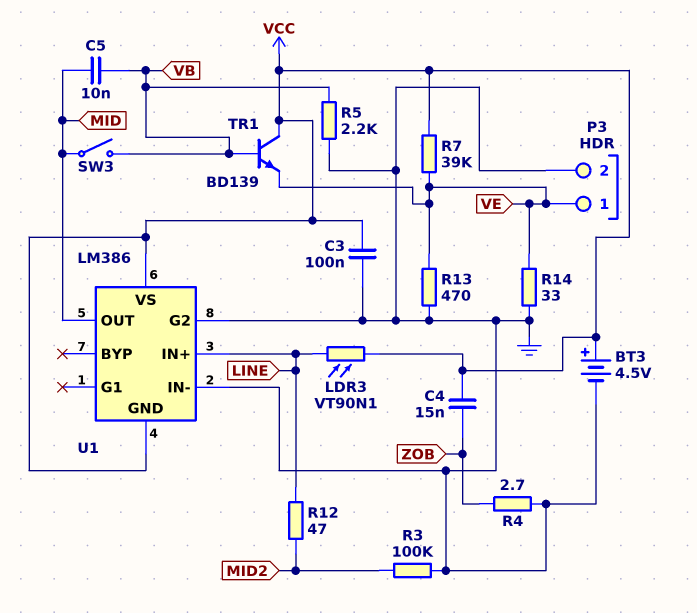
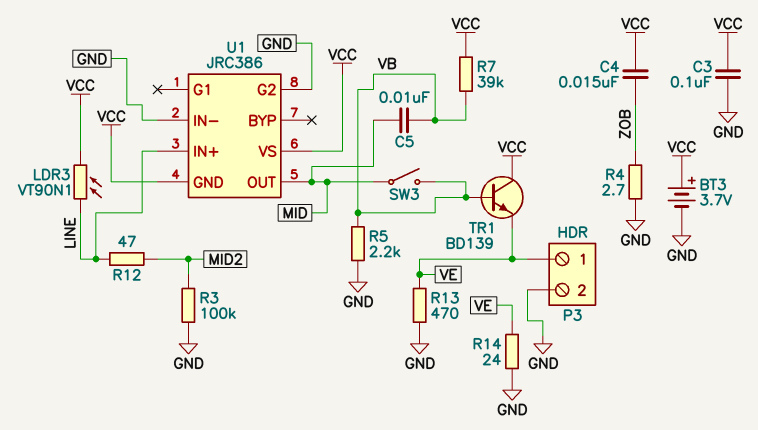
BT3: 4.5V (plus VCC, minus GND) -> 3.7V (plus VCC, minus GND)
R7: 39k (VCC, VE) -> 39k (VB, VCC)
R14: 33 (GND, VE) -> 24 (GND, VE)
U1: LM386 -> JRC386

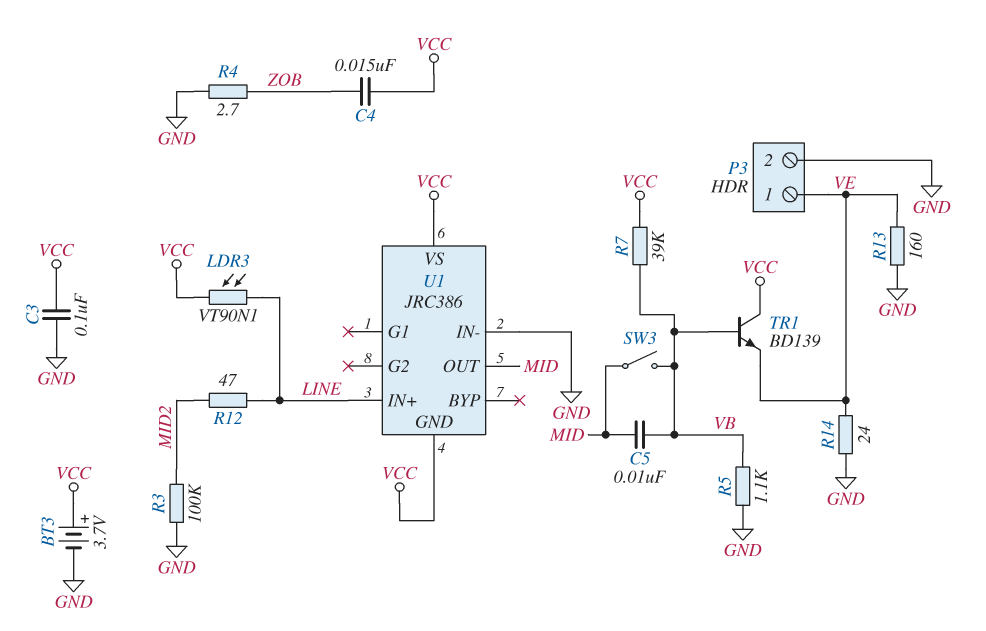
R5: 2.2k (GND, VB) -> 1.1k (GND, VB)
R13: 470 (GND, VE) -> 160 (GND, VE)
U1 pin G2: GND -> none

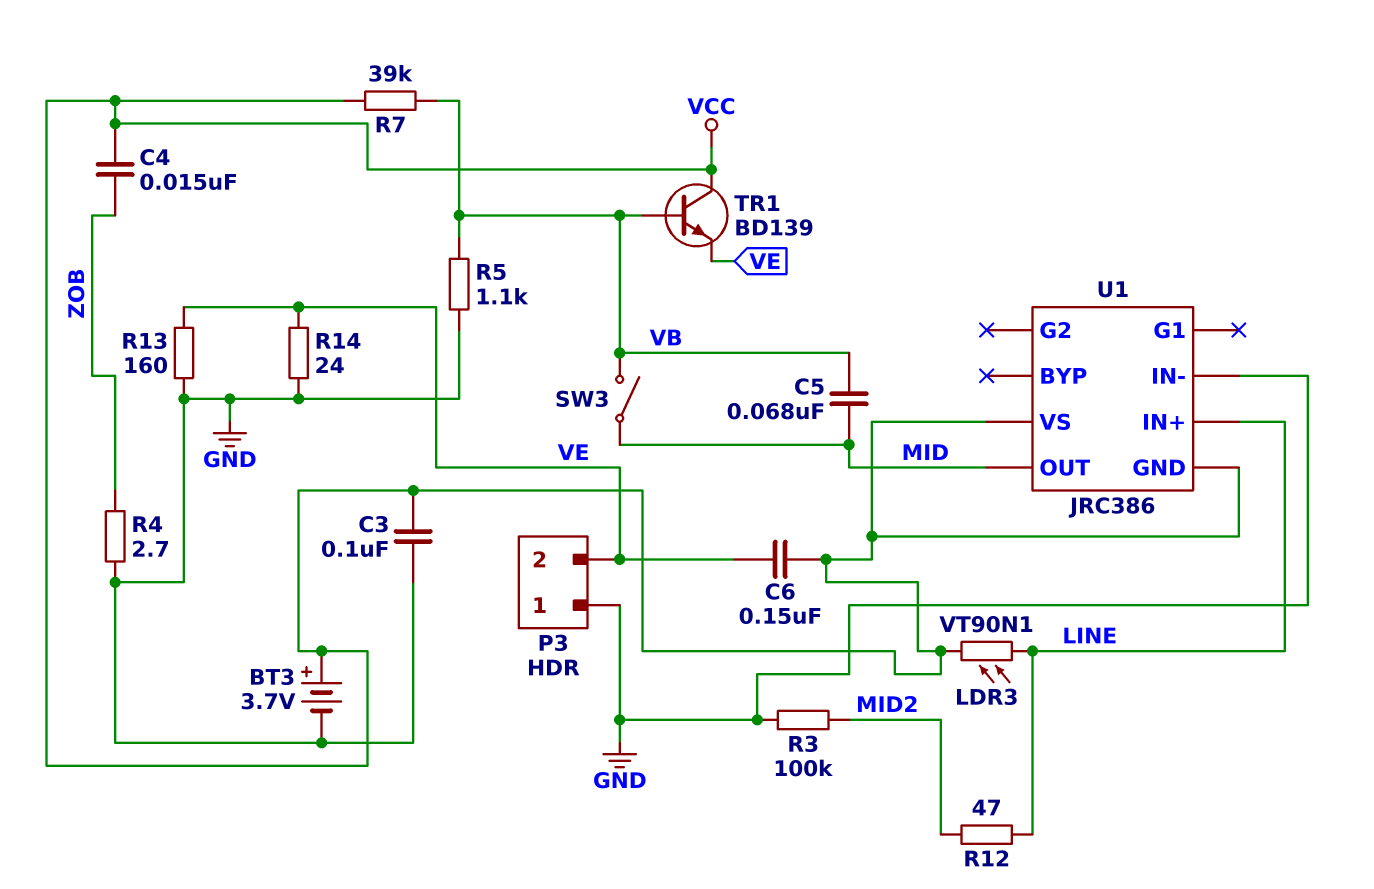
C5: 10nF (MID, VB) -> 68nF (MID, VB)
C6: none -> 150nF (VCC, VE)
P3 pin 1: VE -> GND
P3 pin 2: GND -> VE

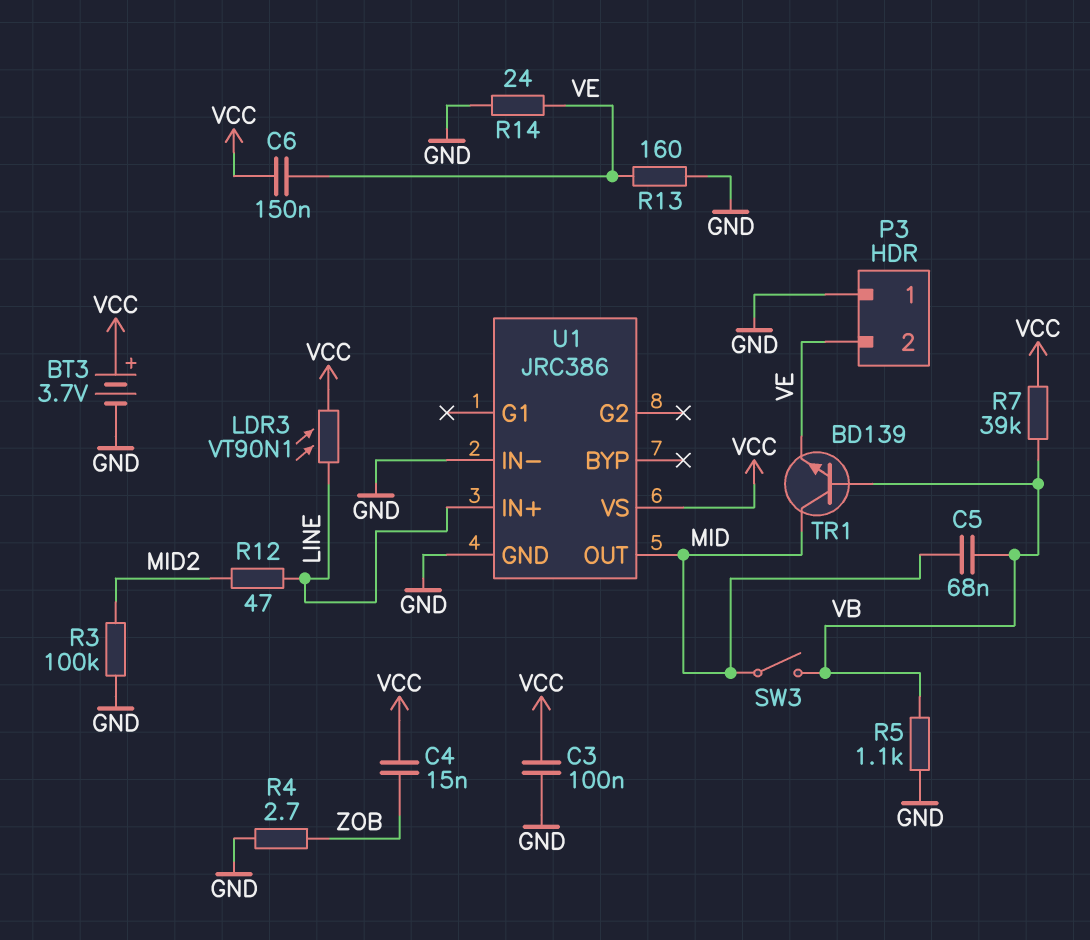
TR1: NPN BD139 (B VB, C VCC, E VE) -> NPN BD139 (B VB, C MID, E VE)
U1 pin GND: VCC -> GND

